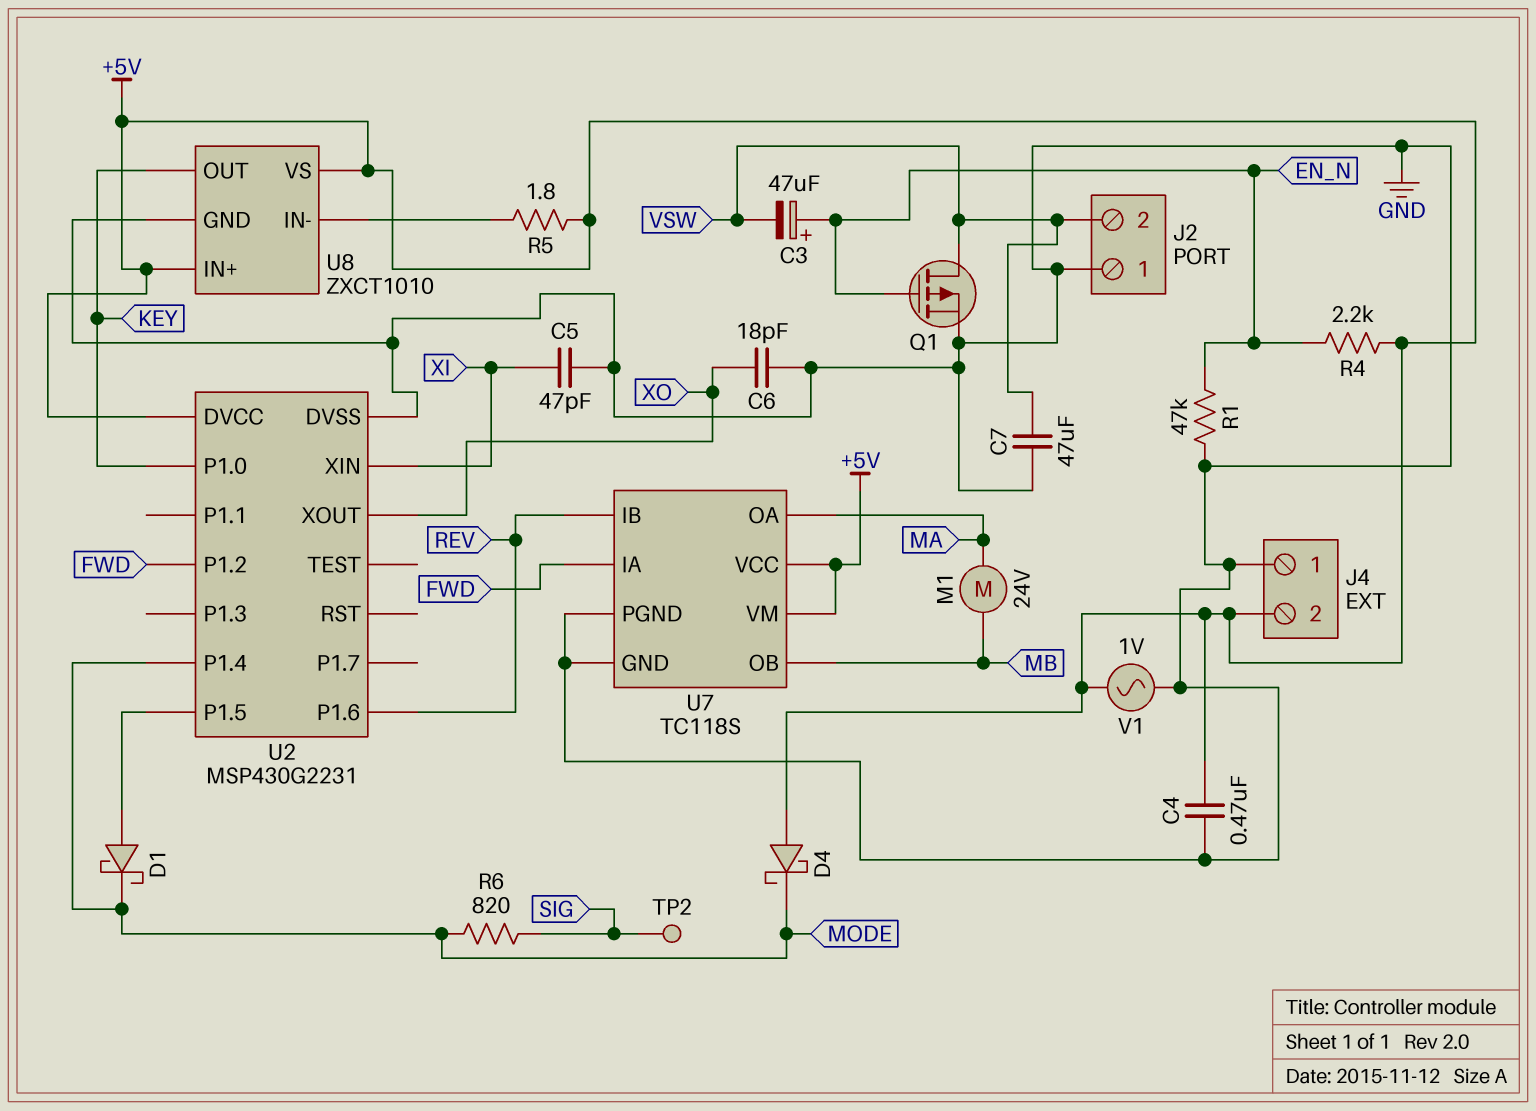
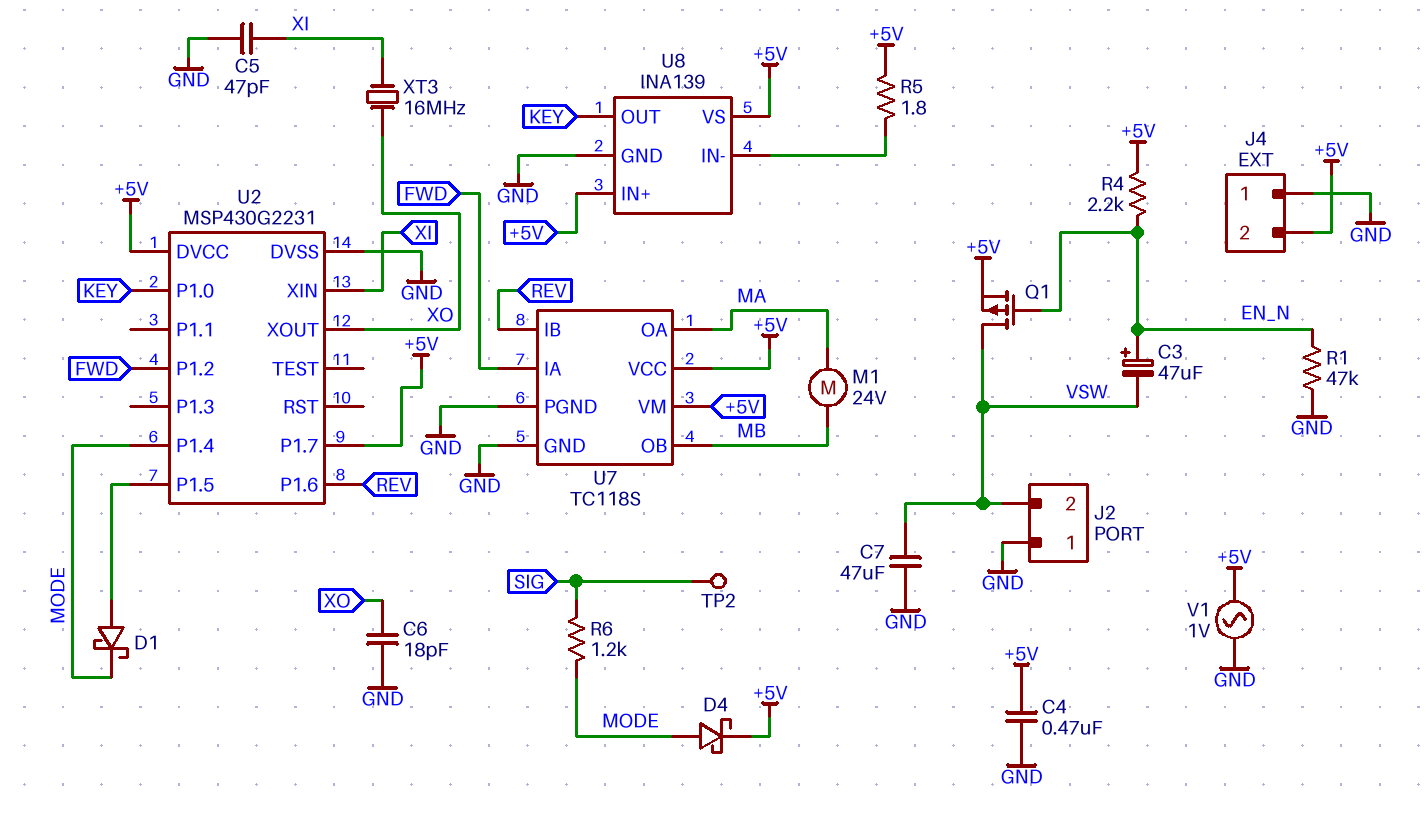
D4: schottky (A +5V, K MODE) -> schottky (A MODE, K +5V)
Q1: PMOS (G EN_N, D VSW, S GND) -> PMOS (G EN_N, D VSW, S +5V)
R6: 820 (MODE, SIG) -> 1.2k (MODE, SIG)
U2 pin P1.7: none -> +5V
U8: ZXCT1010 -> INA139
XT3: none -> 16MHz (XI, XO)

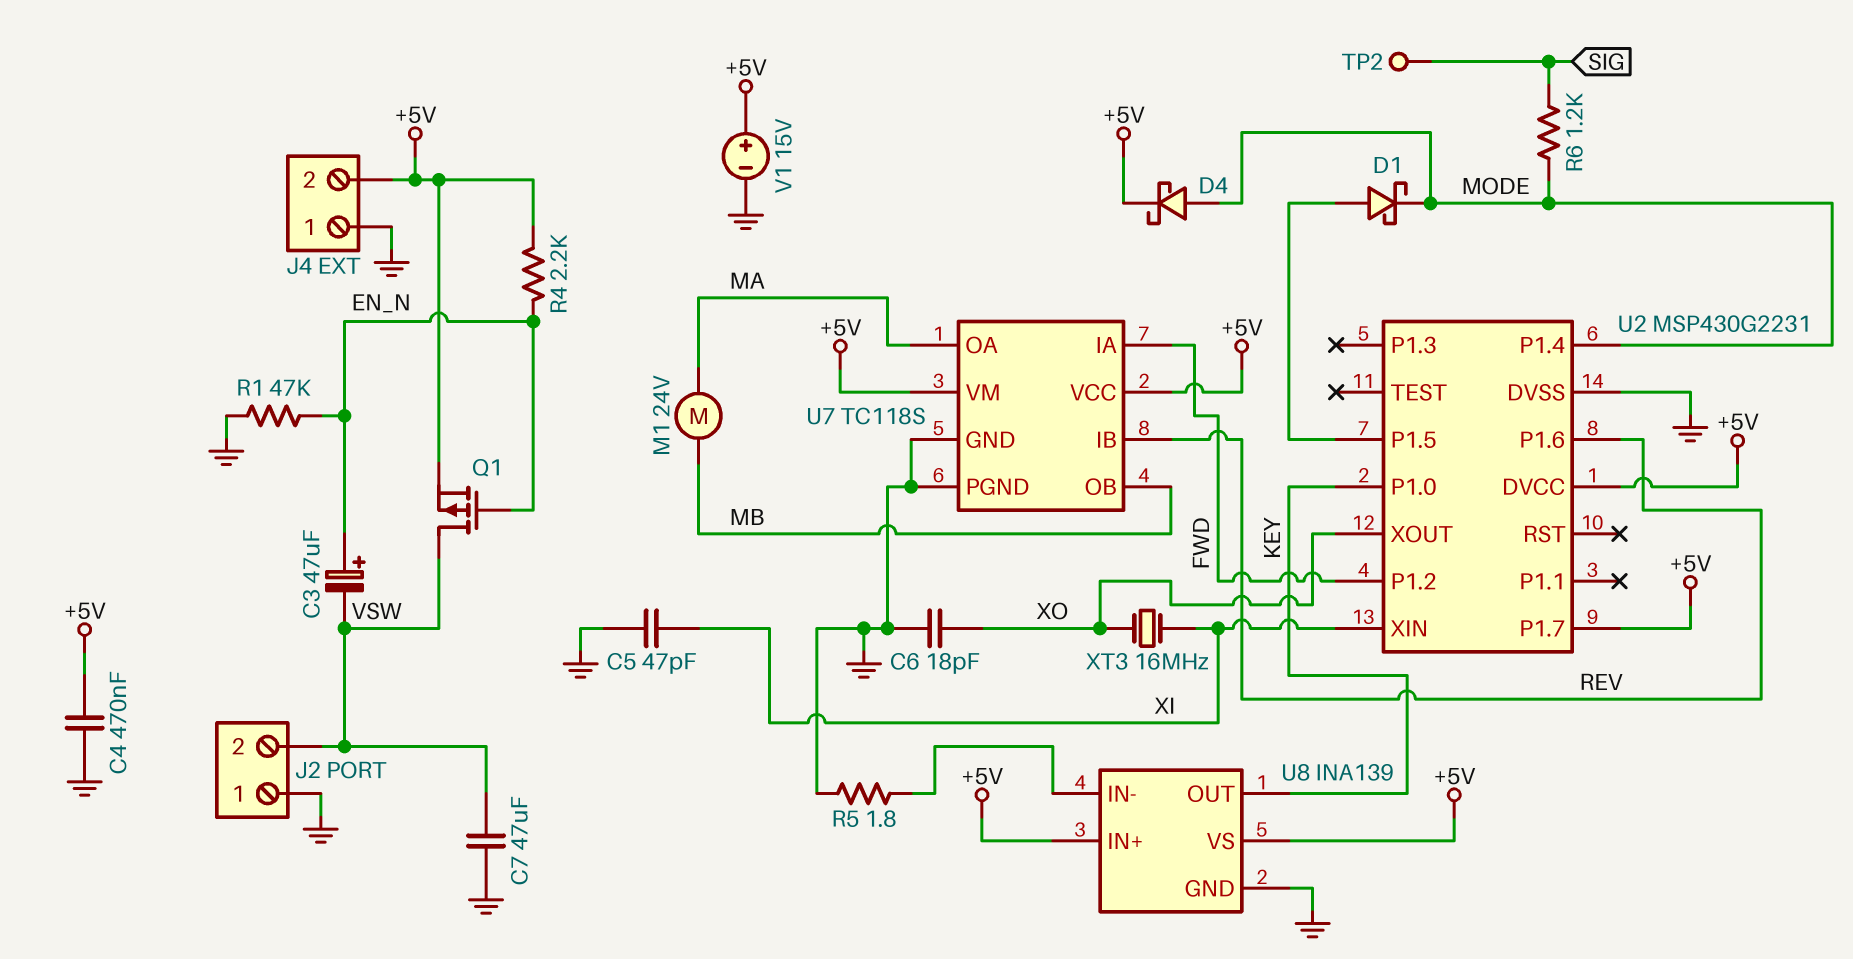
R5: 1.8 (+5V, U8/IN-) -> 1.8 (GND, U8/IN-)
V1: AC 1V (+5V, GND) -> 15V (plus +5V, minus GND)

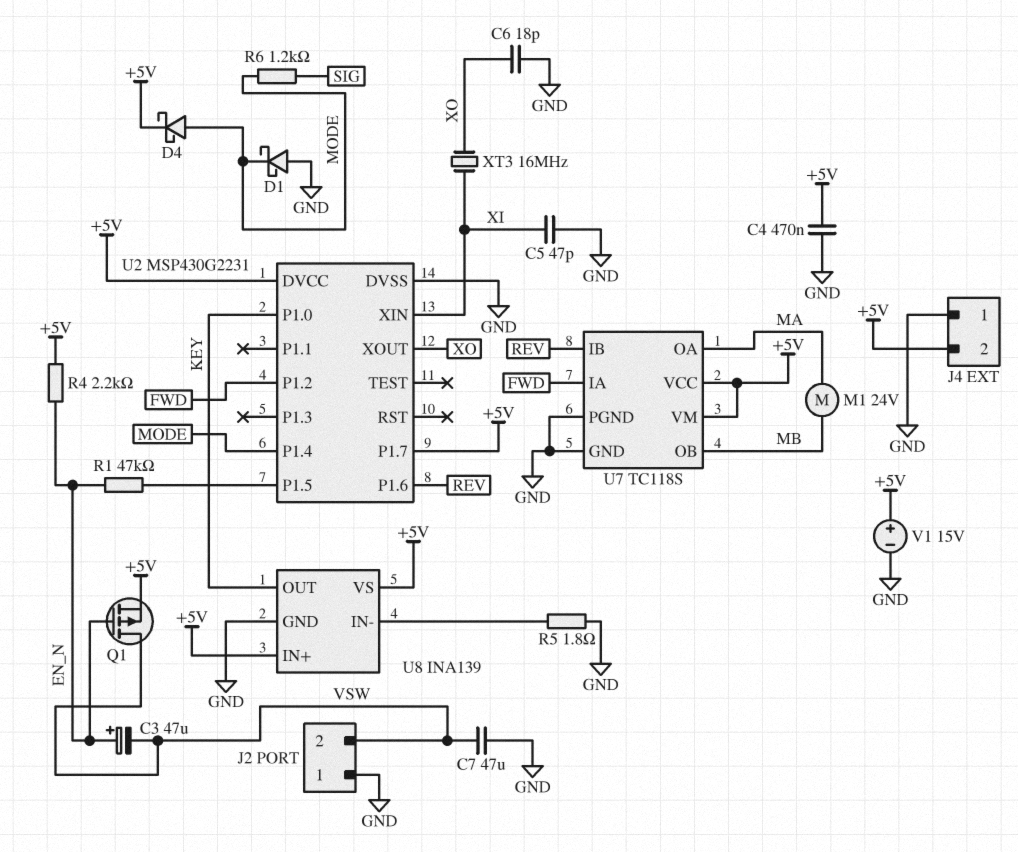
D1: schottky (A U2/P1.5, K MODE) -> schottky (A GND, K MODE)
R1: 47k (EN_N, GND) -> 47k (EN_N, U2/P1.5)
TP2: test point (SIG) -> none

